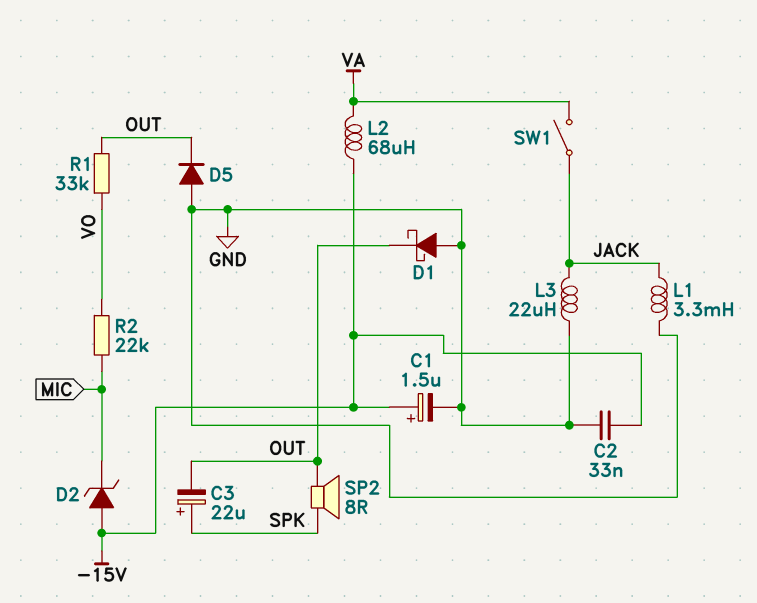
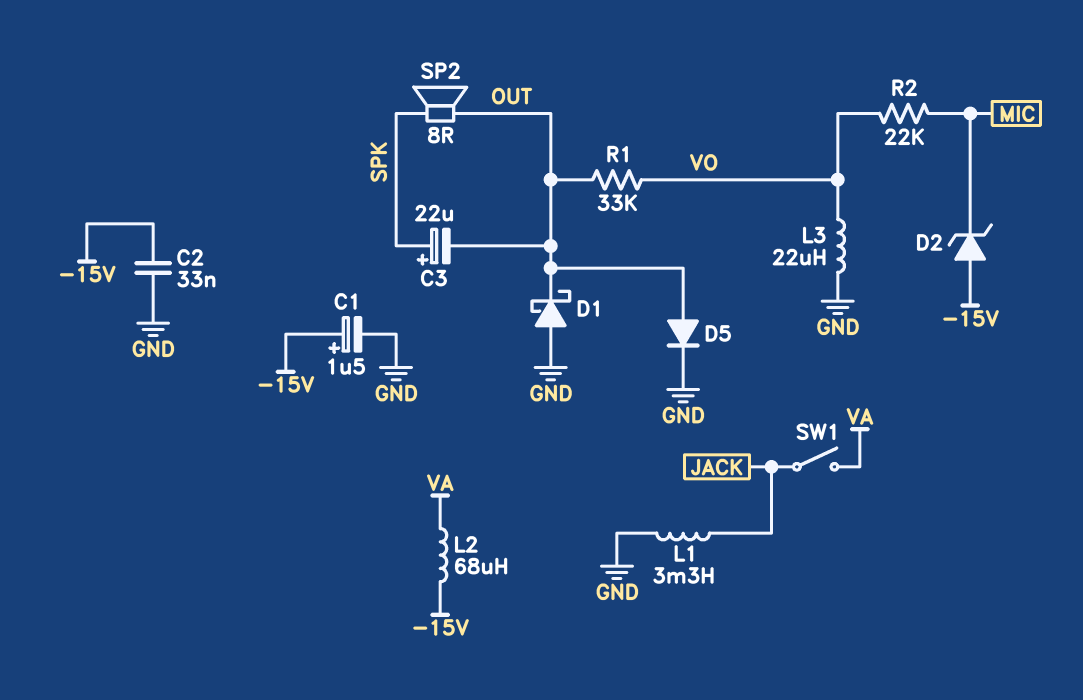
D5: diode (A GND, K OUT) -> diode (A OUT, K GND)
L3: 22uH (GND, JACK) -> 22uH (GND, VO)

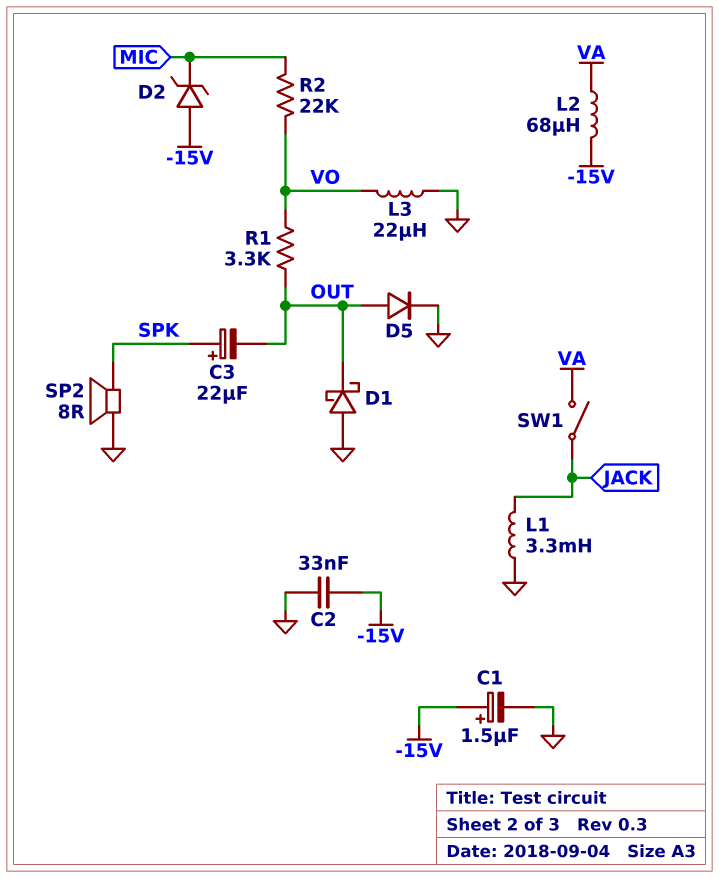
R1: 33k (OUT, VO) -> 3.3k (OUT, VO)
SP2: speaker 8R (OUT, SPK) -> speaker 8R (GND, SPK)

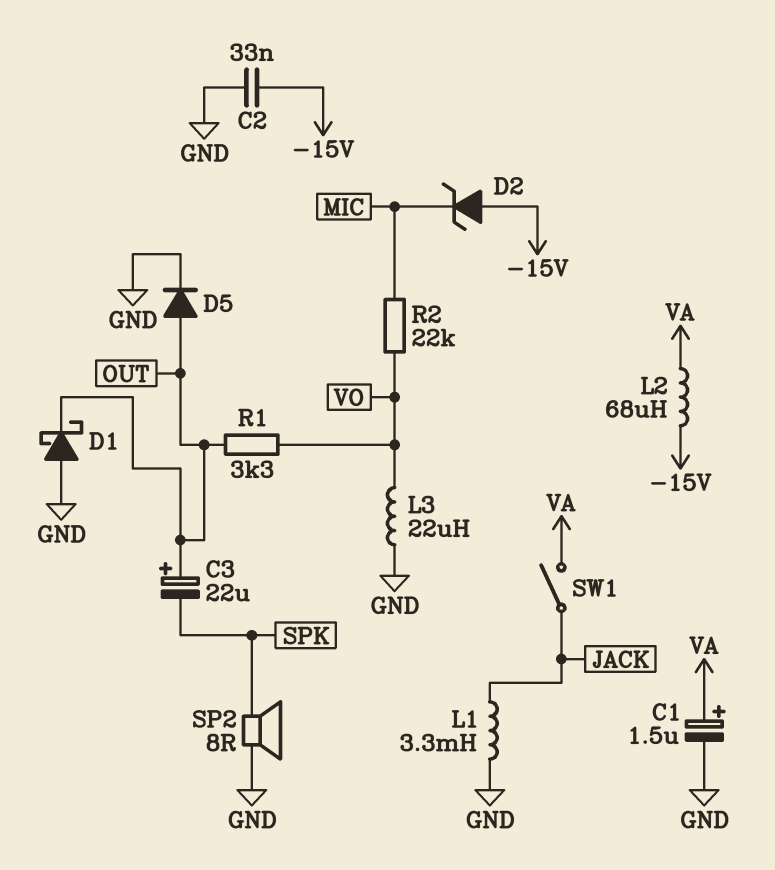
C1: 1.5uF (plus -15V, minus GND) -> 1.5uF (plus VA, minus GND)
C3: 22uF (plus SPK, minus OUT) -> 22uF (plus OUT, minus SPK)

